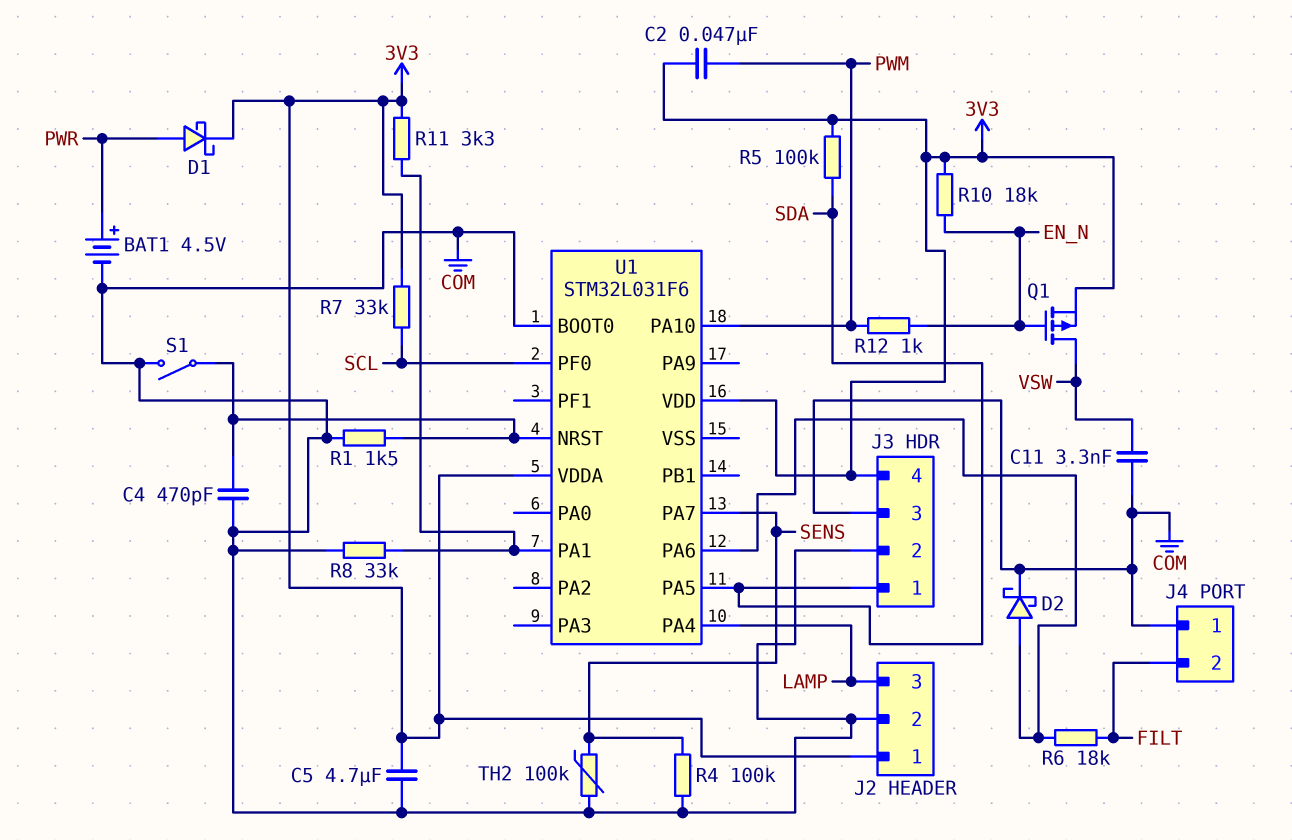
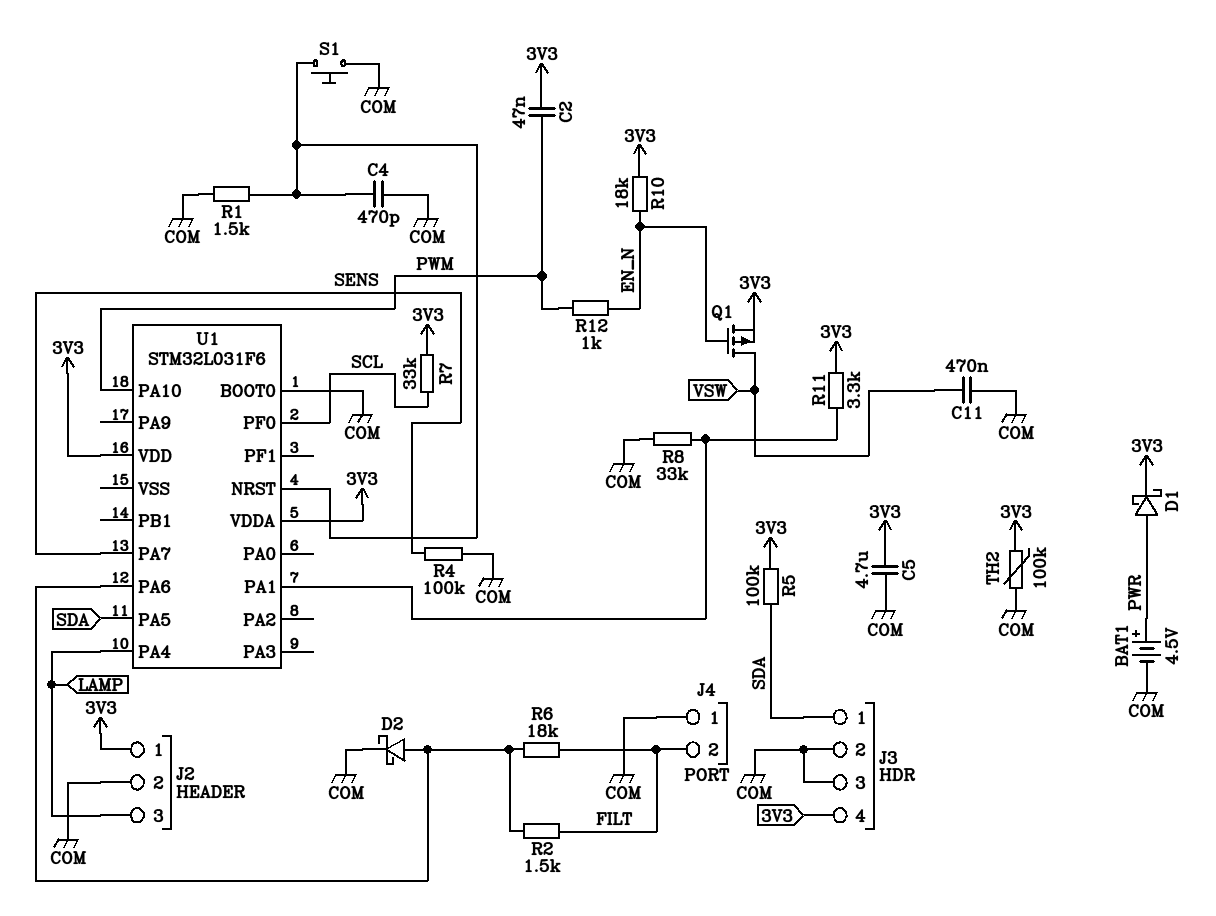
C11: 3.3nF (COM, VSW) -> 470nF (COM, VSW)
R2: none -> 1.5k (FILT, U1/PA6)
S1: switch (COM, U1/NRST) -> button (COM, U1/NRST)
TH2: 100k (COM, SENS) -> 100k (3V3, COM)

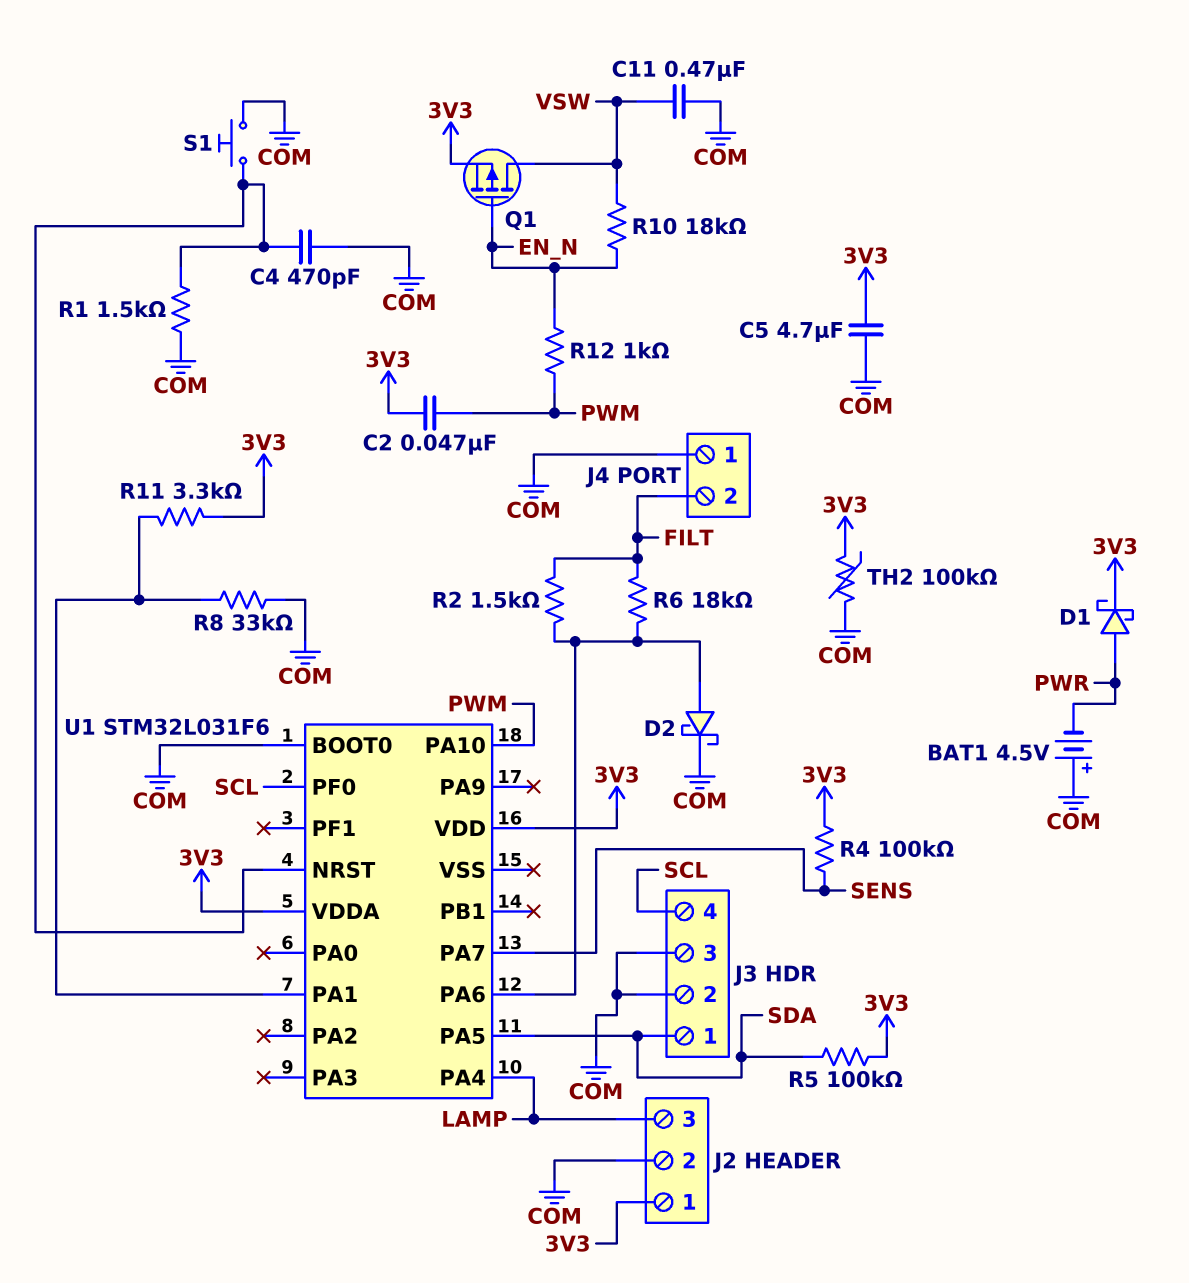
BAT1: 4.5V (plus PWR, minus COM) -> 4.5V (plus COM, minus PWR)
J3 pin 4: 3V3 -> SCL
R4: 100k (COM, SENS) -> 100k (3V3, SENS)
R7: 33k (3V3, SCL) -> none
R10: 18k (3V3, EN_N) -> 18k (EN_N, VSW)

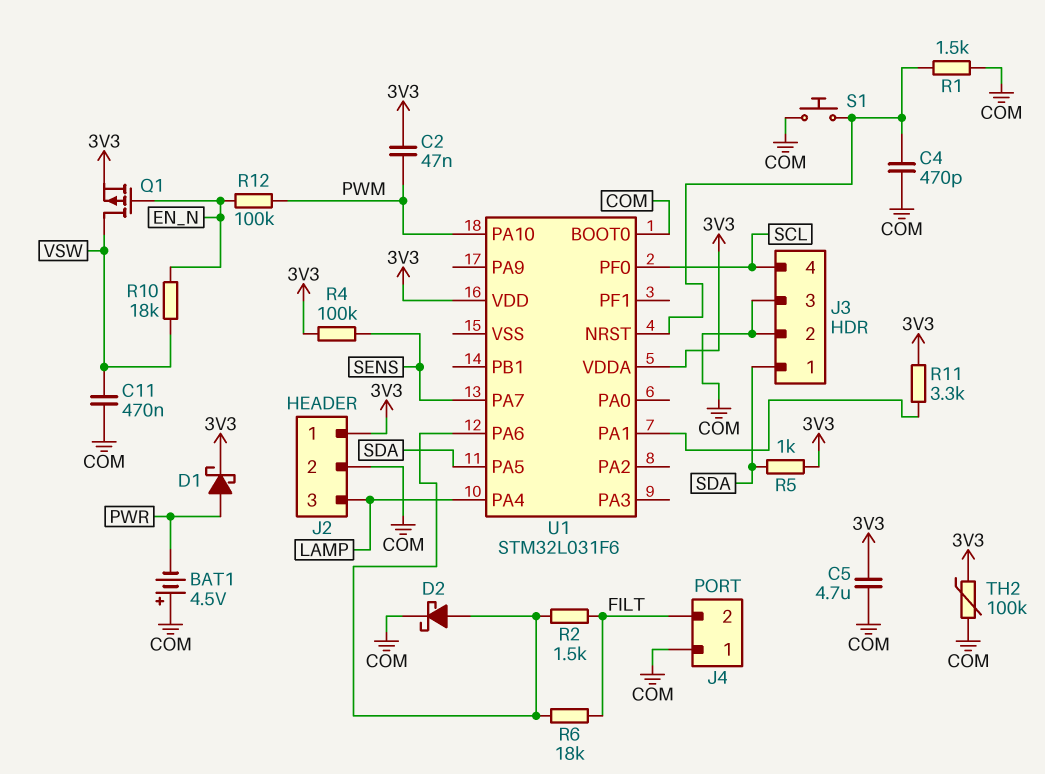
R5: 100k (3V3, SDA) -> 1k (3V3, SDA)
R8: 33k (COM, U1/PA1) -> none
R12: 1k (EN_N, PWM) -> 100k (EN_N, PWM)

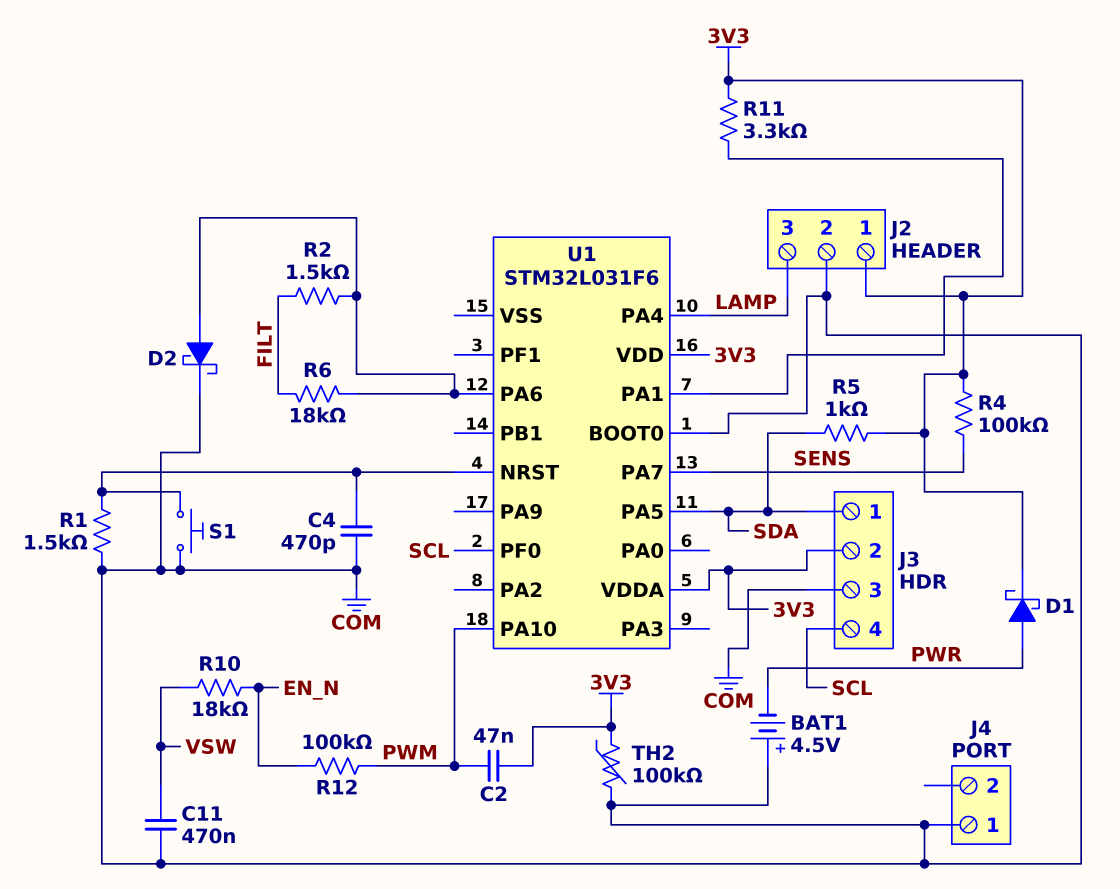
C5: 4.7uF (3V3, COM) -> none
J3 pin 2: COM -> 3V3
J4 pin 2: FILT -> none
Q1: PMOS (G EN_N, D VSW, S 3V3) -> none

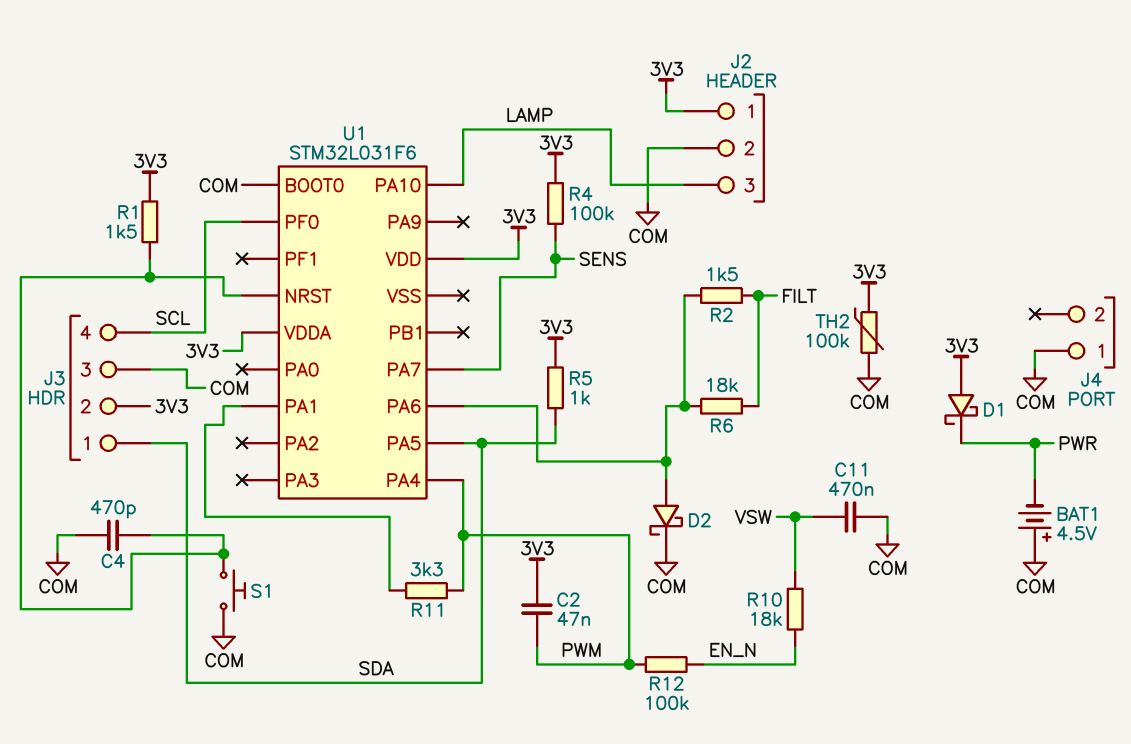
D1: schottky (A PWR, K 3V3) -> schottky (A 3V3, K PWR)
R1: 1.5k (COM, U1/NRST) -> 1.5k (3V3, U1/NRST)
R11: 3.3k (3V3, U1/PA1) -> 3.3k (PWM, U1/PA1)
U1 pin PA4: LAMP -> PWM
U1 pin PA10: PWM -> LAMP

